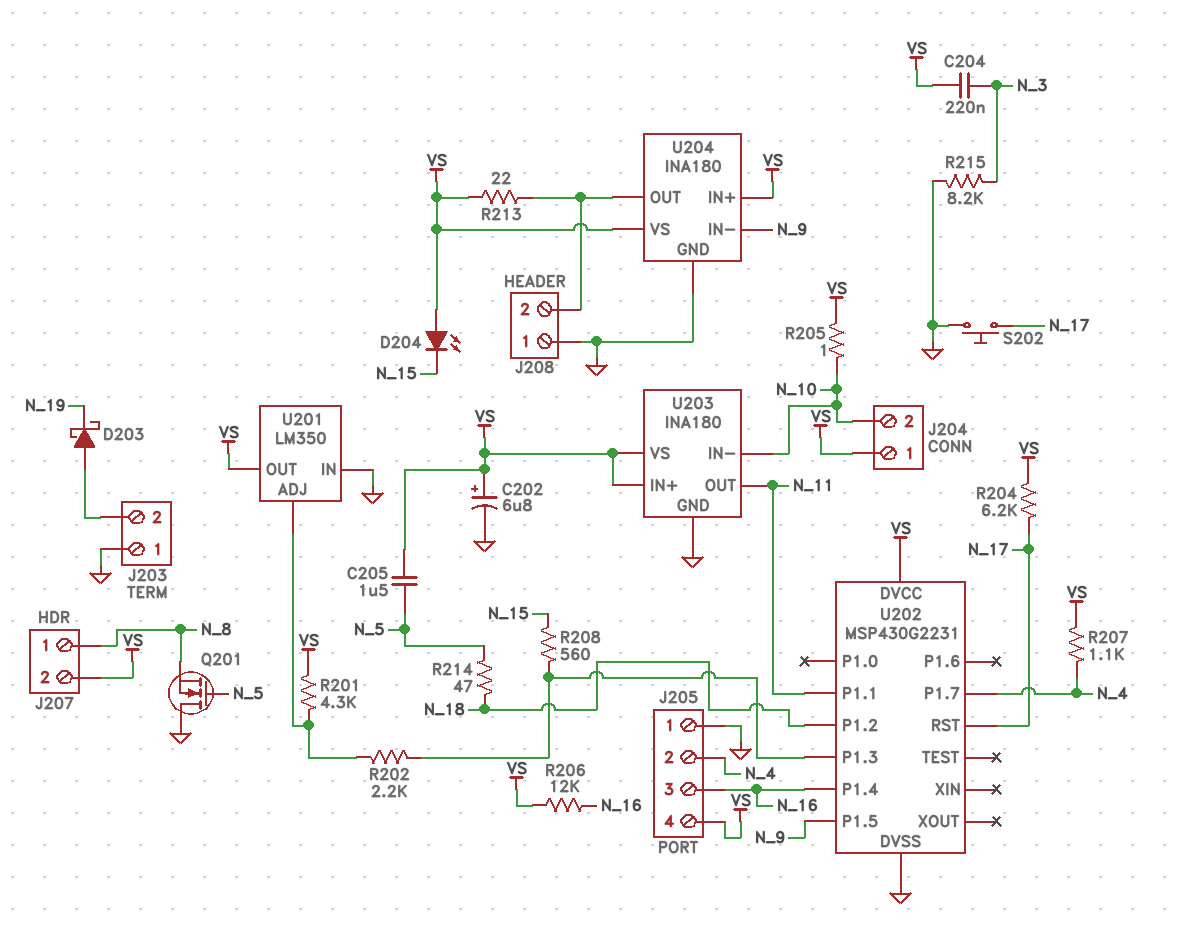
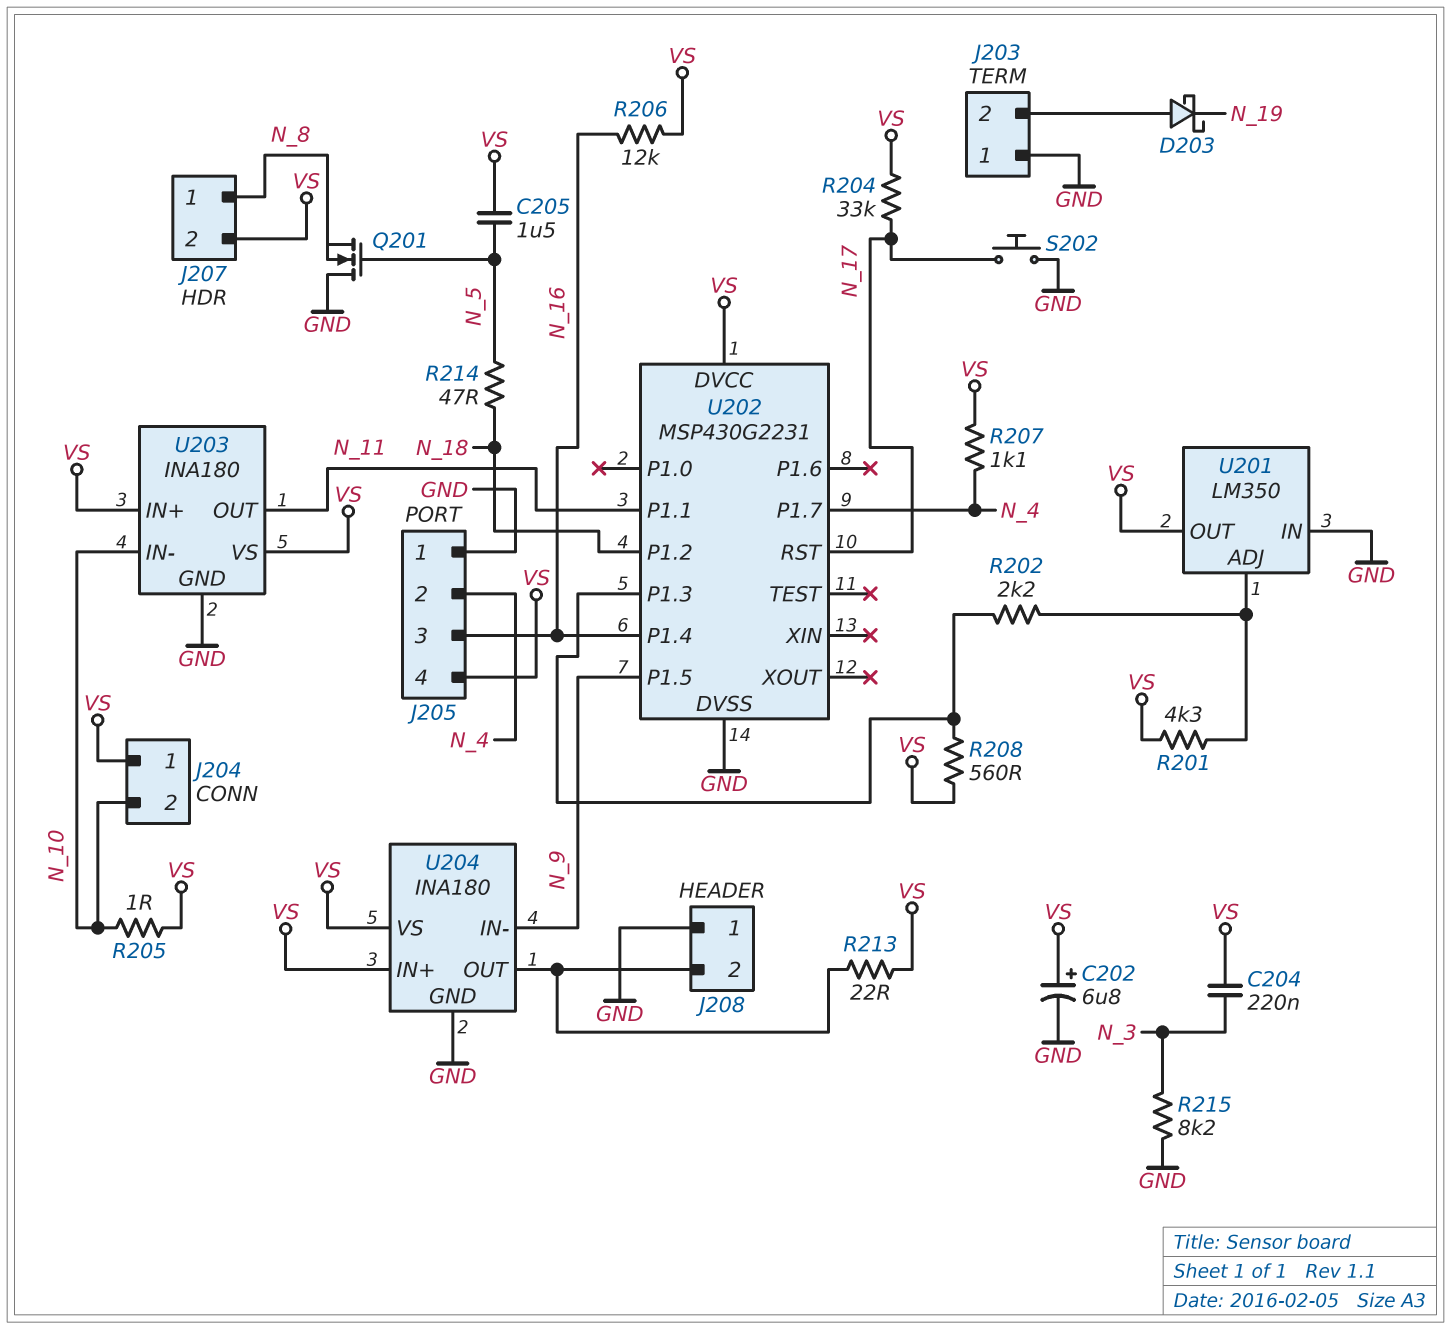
D204: LED (A VS, K N_15) -> none
R204: 6.2k (N_17, VS) -> 33k (N_17, VS)
R208: 560 (N_15, U202/P1.3) -> 560 (U202/P1.3, VS)

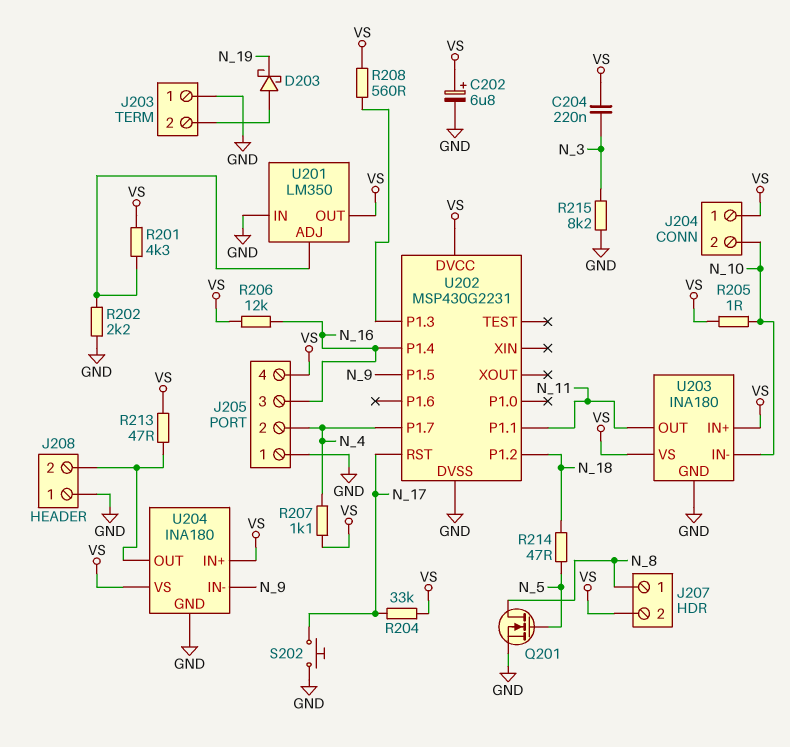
C205: 1.5uF (N_5, VS) -> none
Q201: NMOS (G N_5, D GND, S N_8) -> NMOS (G N_5, D N_8, S GND)
R202: 2.2k (U201/ADJ, U202/P1.3) -> 2.2k (GND, U201/ADJ)
R213: 22 (J208/2, VS) -> 47 (J208/2, VS)

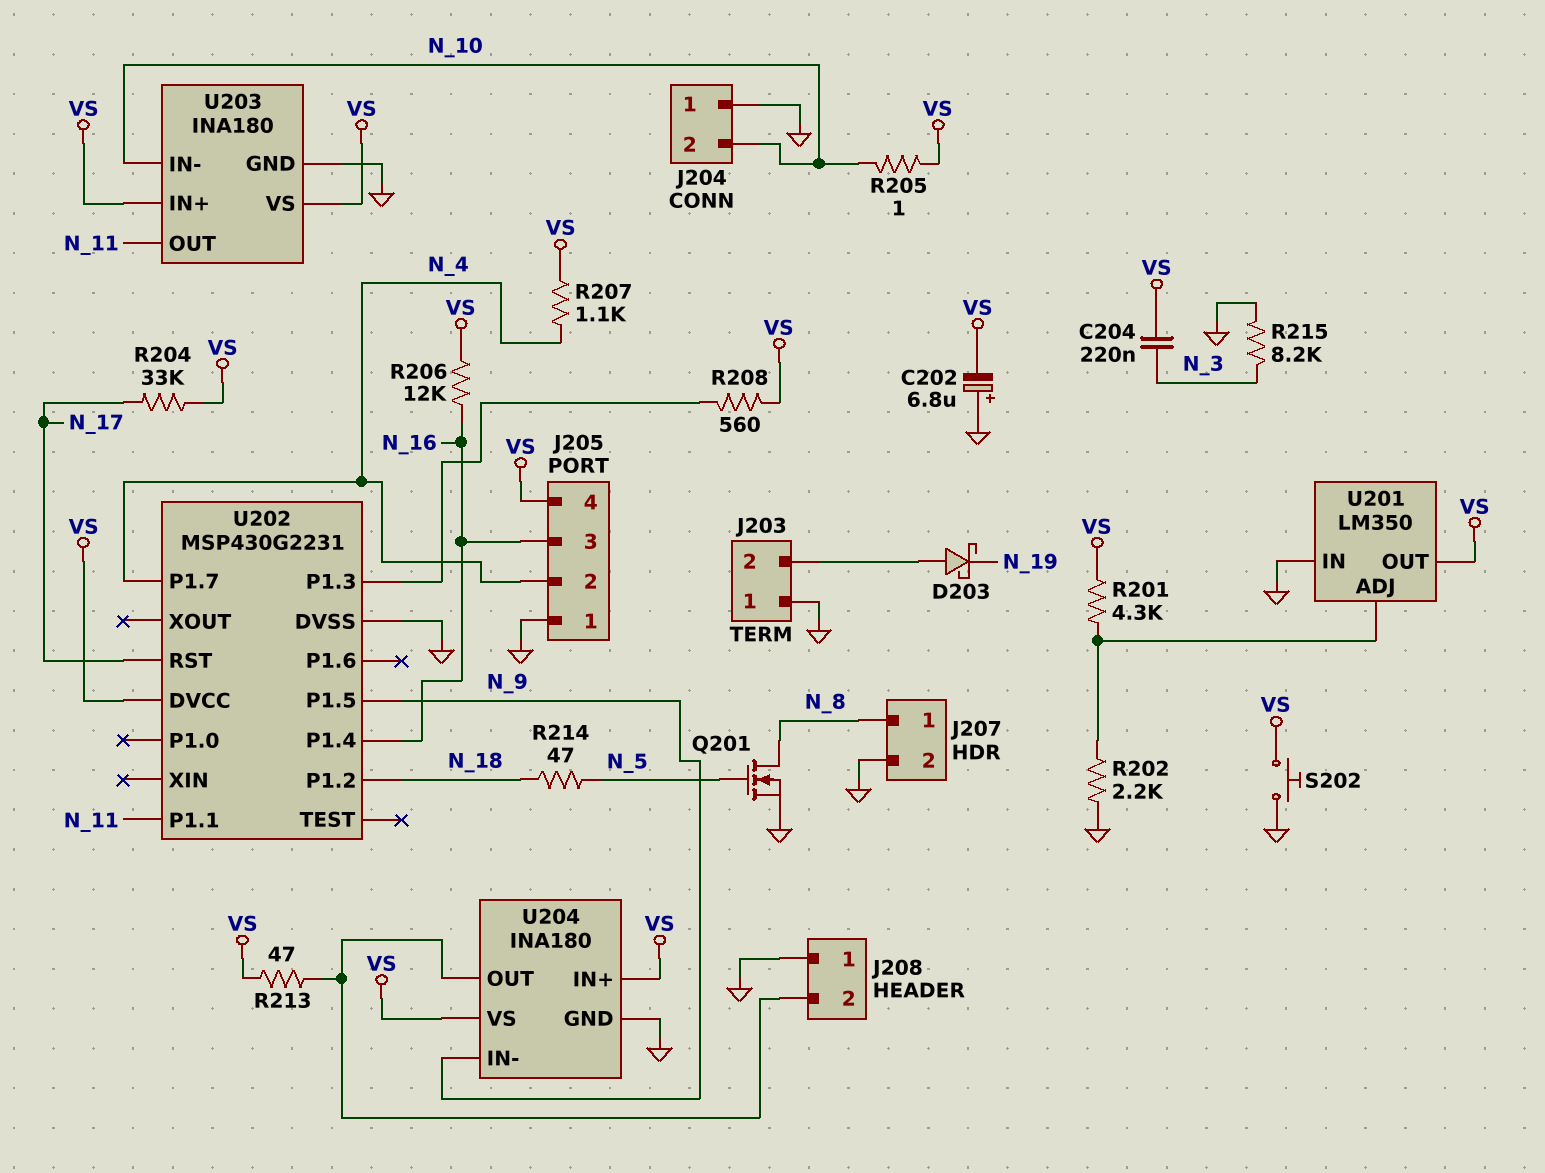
C202: 6.8uF (plus VS, minus GND) -> 6.8uF (plus GND, minus VS)
J204 pin 1: VS -> GND
J207 pin 2: VS -> GND
S202: button (GND, N_17) -> button (GND, VS)

